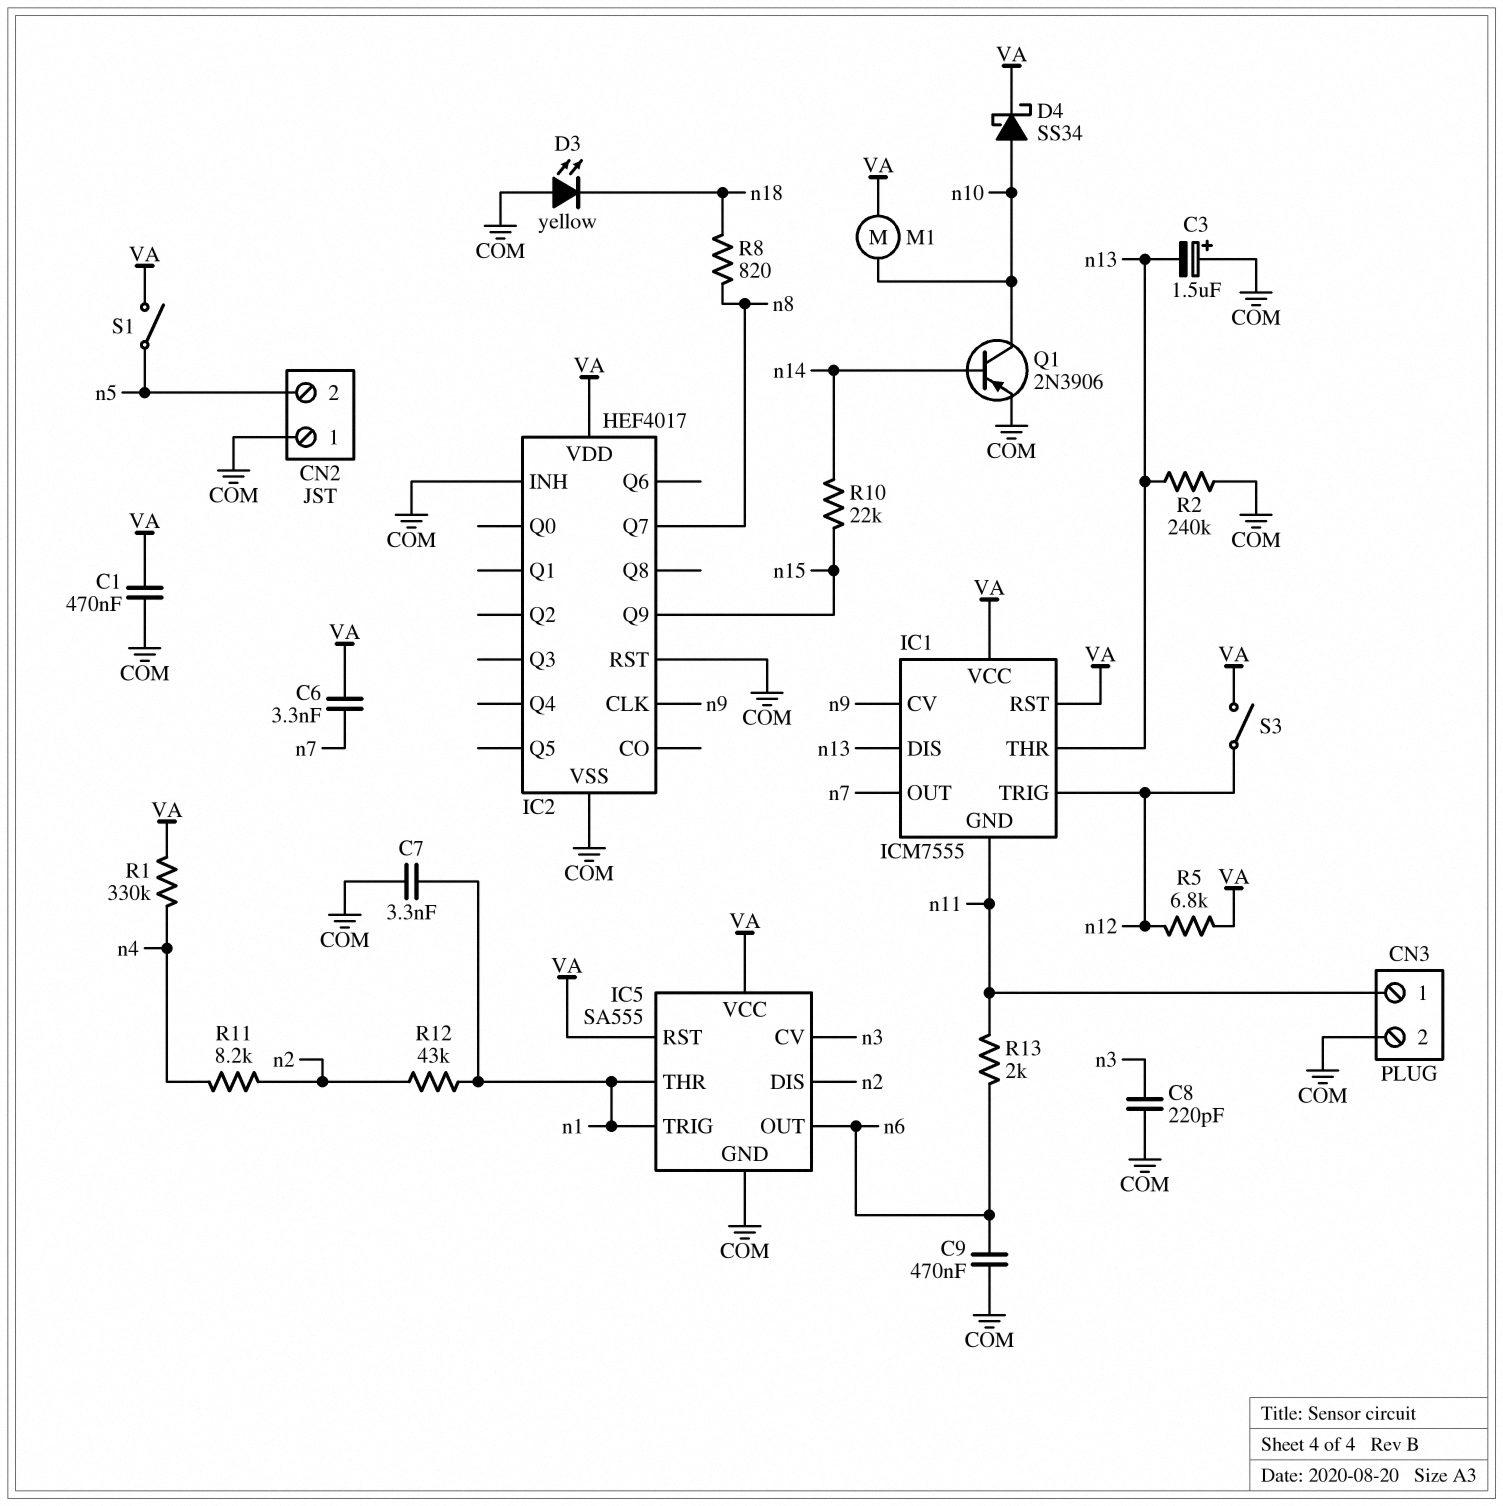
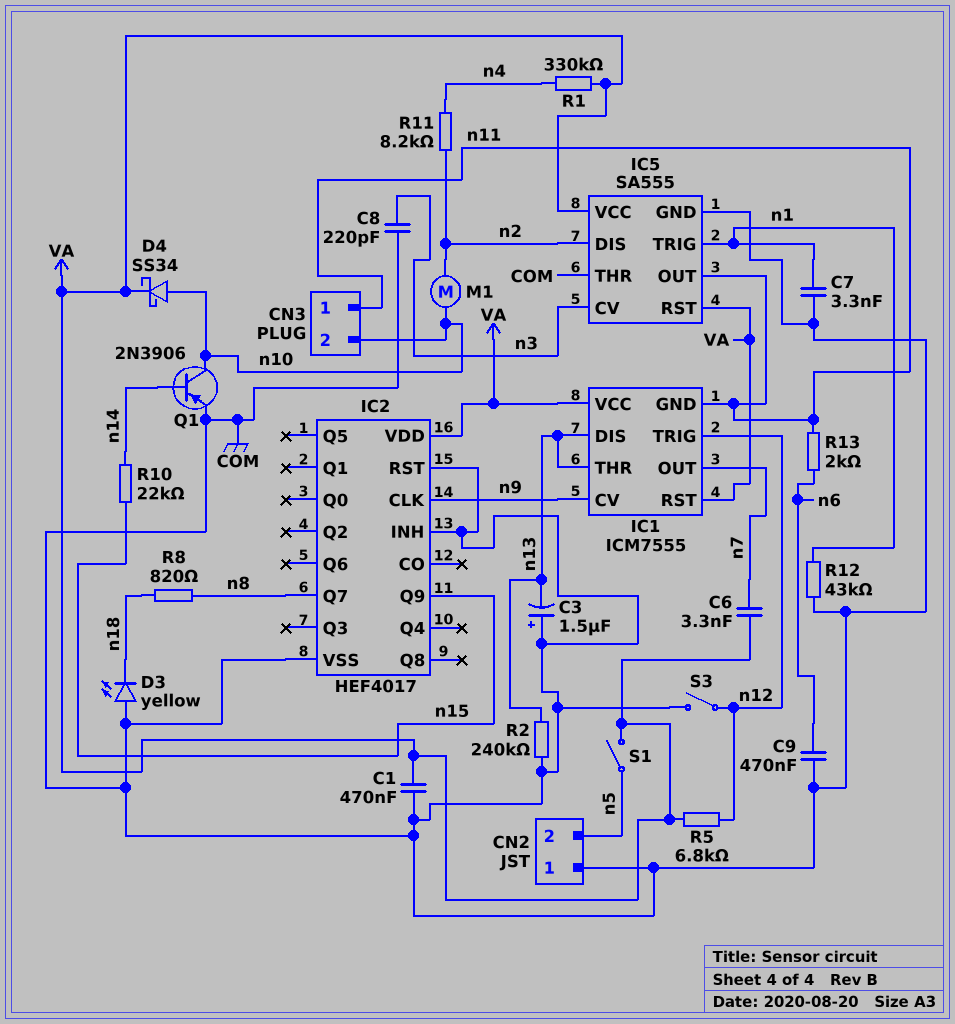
CN3 pin 2: COM -> n10
IC5 pin OUT: n6 -> n11
IC5 pin THR: n1 -> COM
M1: motor (VA, n10) -> motor (n2, n10)
R12: 43k (n1, n2) -> 43k (COM, n1)
S3: switch (VA, n12) -> switch (COM, n12)

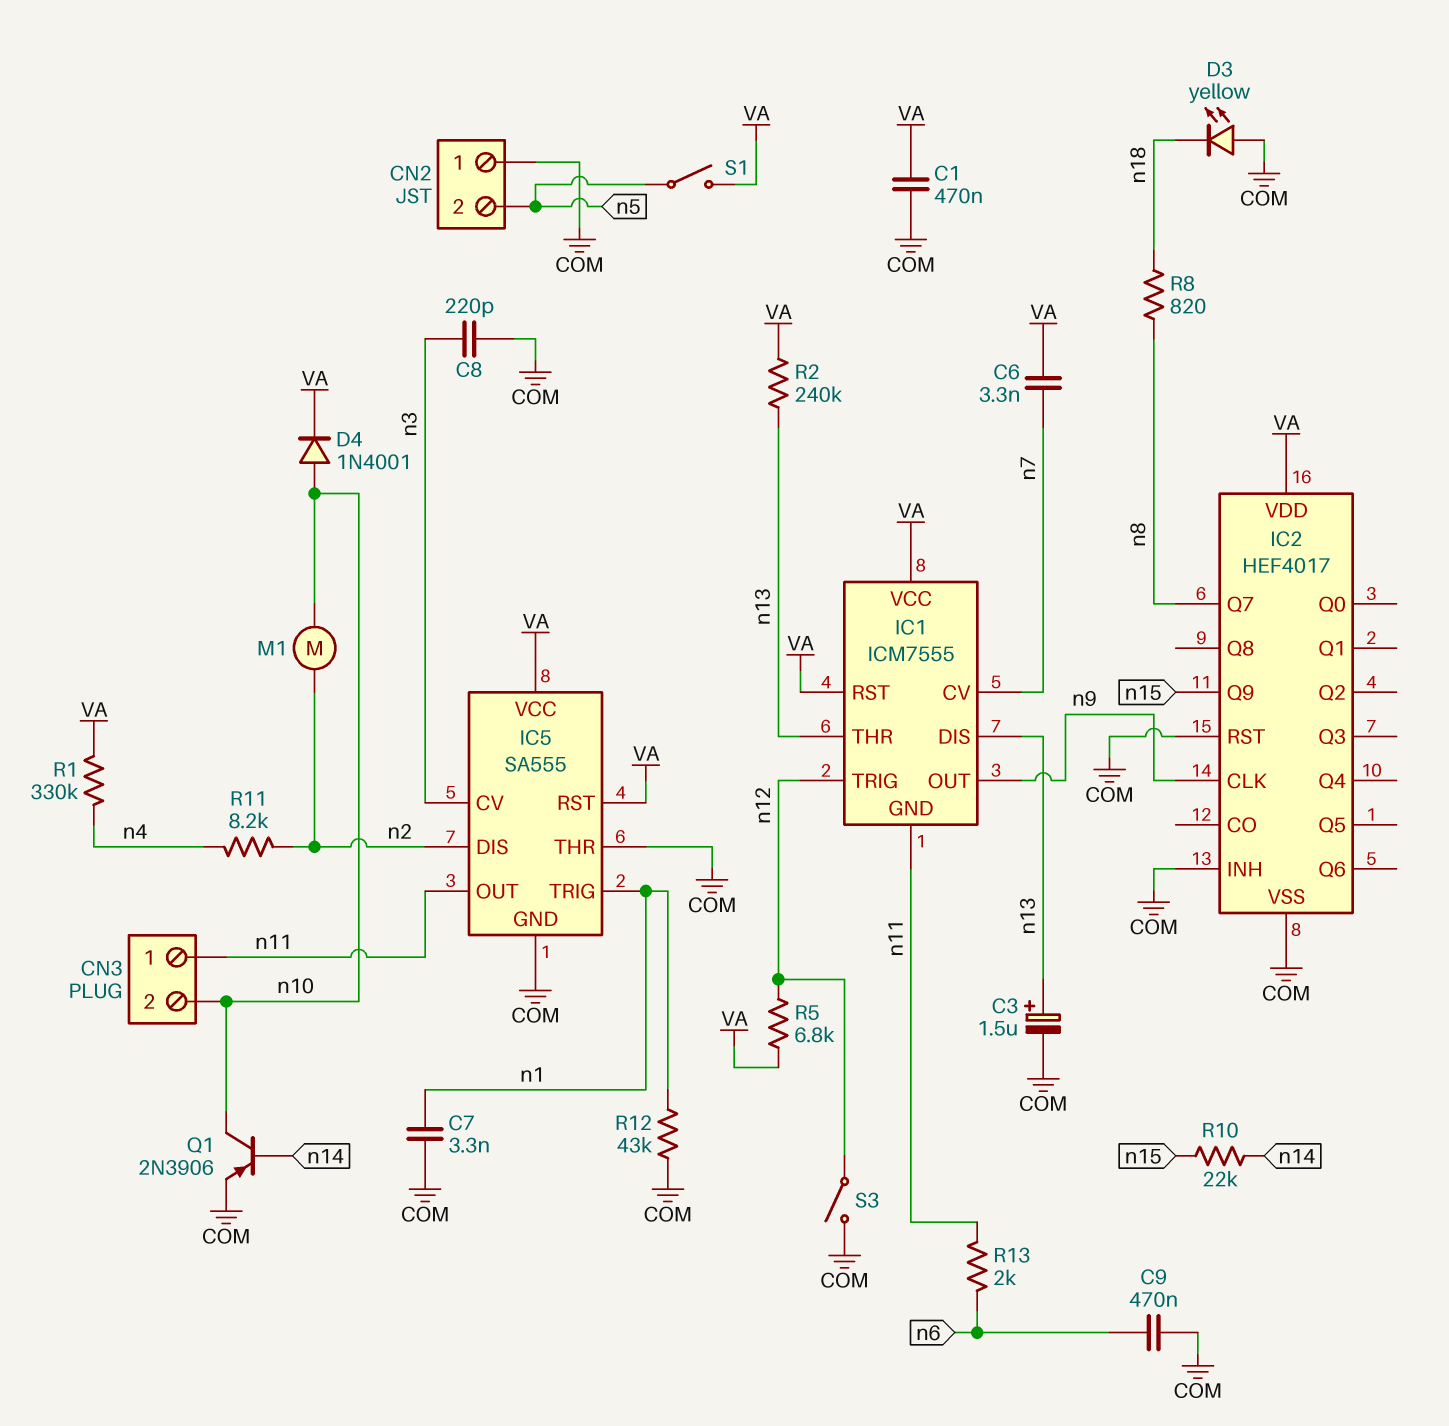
C3: 1.5uF (plus COM, minus n13) -> 1.5uF (plus n13, minus COM)
D4: schottky SS34 (A n10, K VA) -> diode 1N4001 (A n10, K VA)
IC1 pin CV: n9 -> n7
IC1 pin OUT: n7 -> n9
R2: 240k (COM, n13) -> 240k (VA, n13)

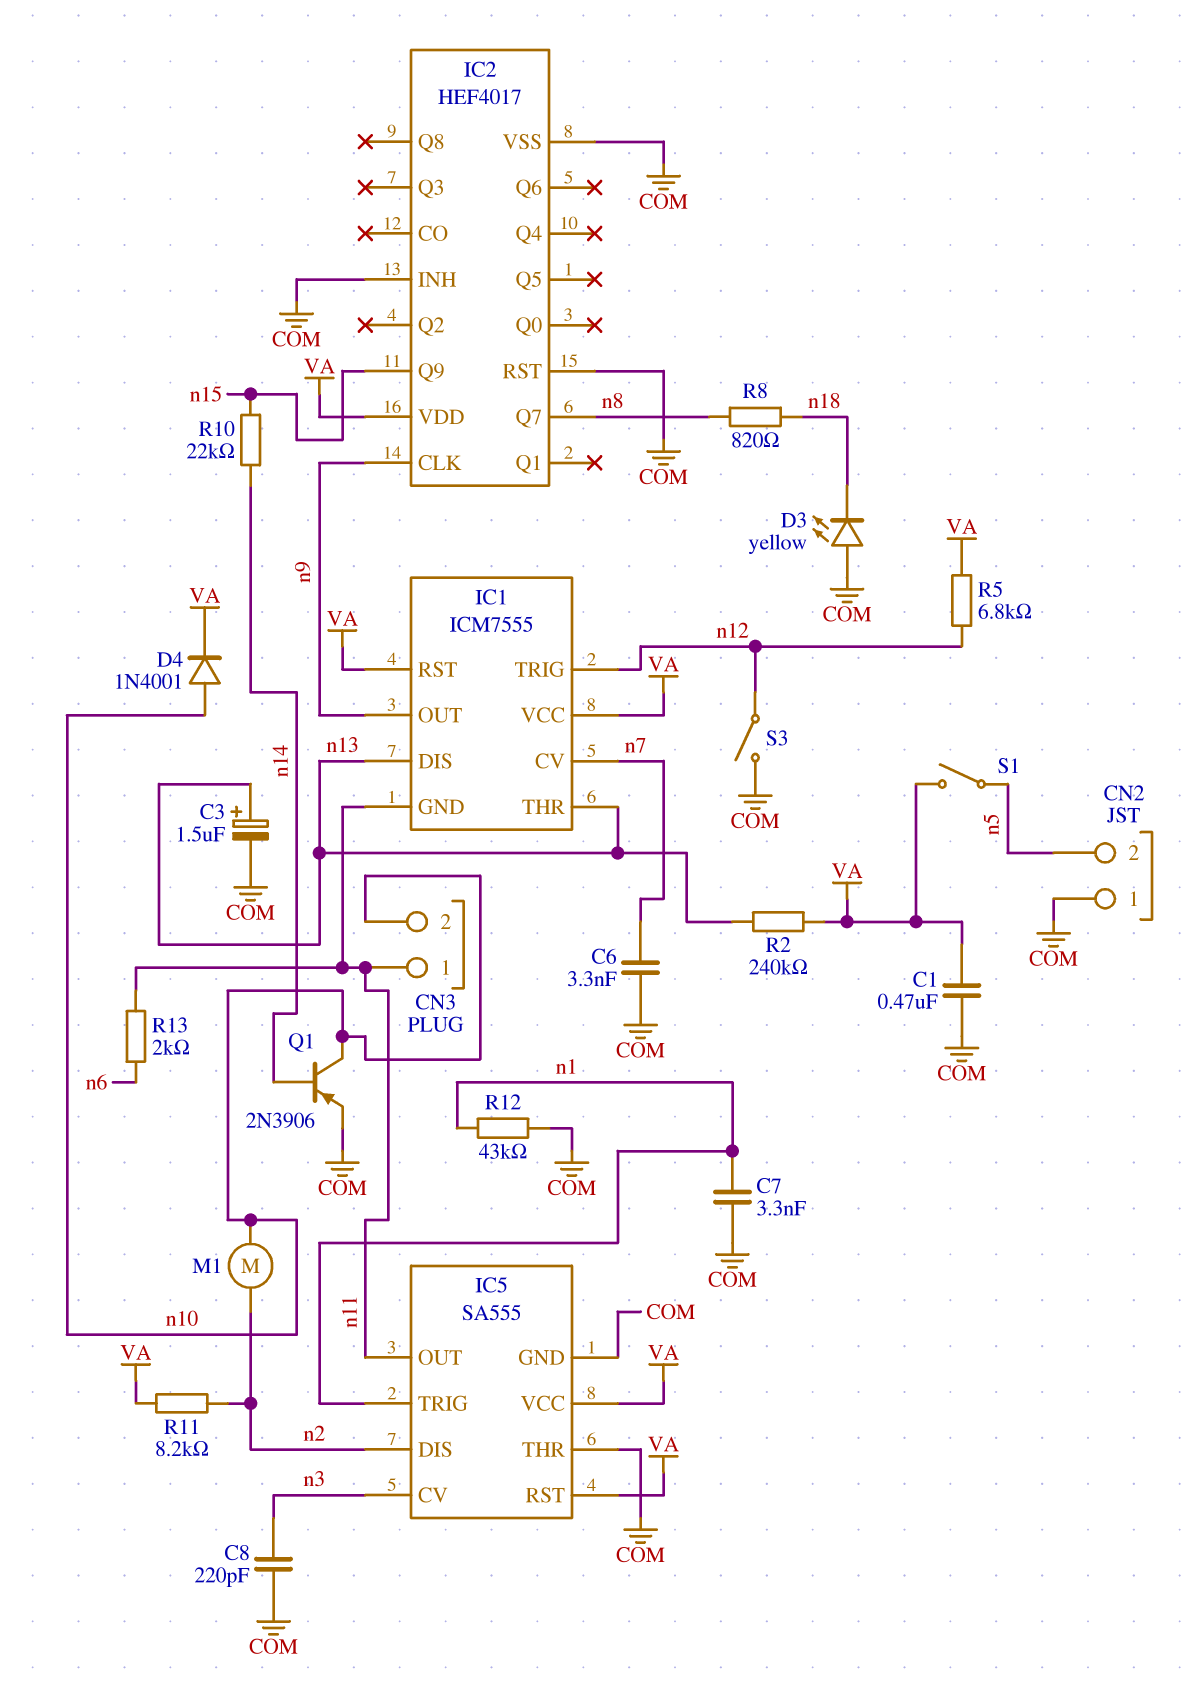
C6: 3.3nF (VA, n7) -> 3.3nF (COM, n7)
C9: 470nF (COM, n6) -> none
R1: 330k (VA, n4) -> none
R11: 8.2k (n2, n4) -> 8.2k (VA, n2)

